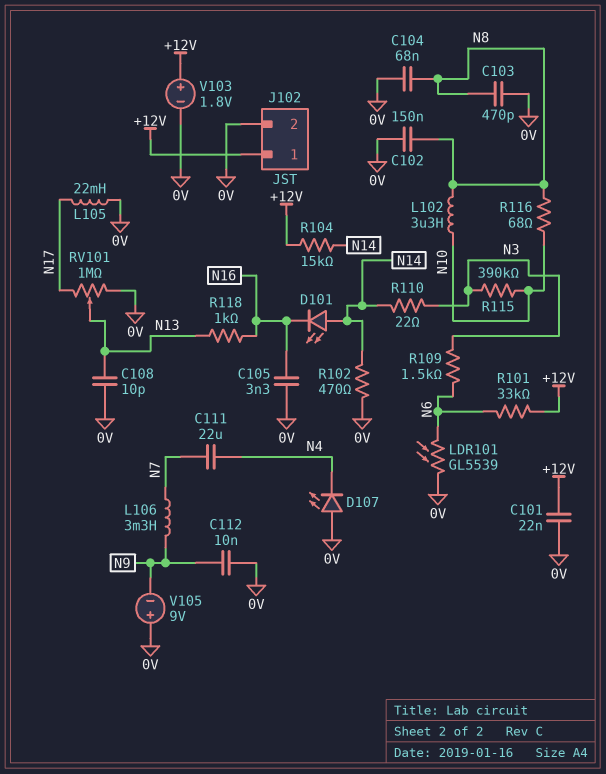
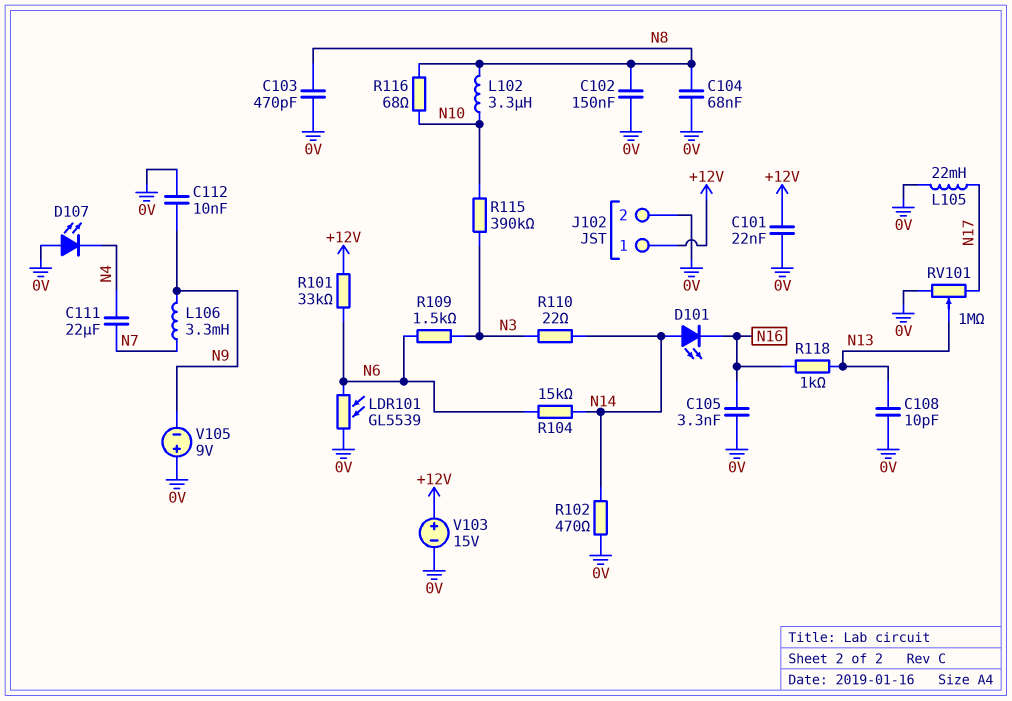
R104: 15k (+12V, N14) -> 15k (N6, N14)
V103: 1.8V (plus +12V, minus 0V) -> 15V (plus +12V, minus 0V)

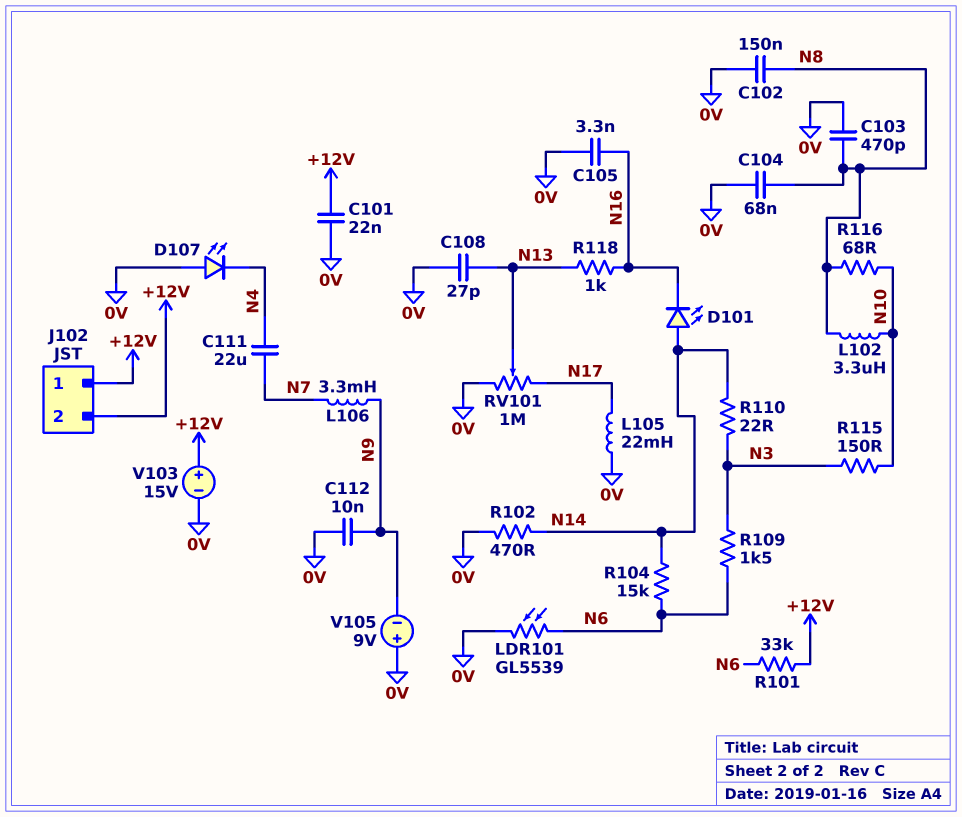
C108: 10pF (0V, N13) -> 27pF (0V, N13)
J102 pin 2: 0V -> +12V
R115: 390k (N3, N10) -> 150 (N3, N10)

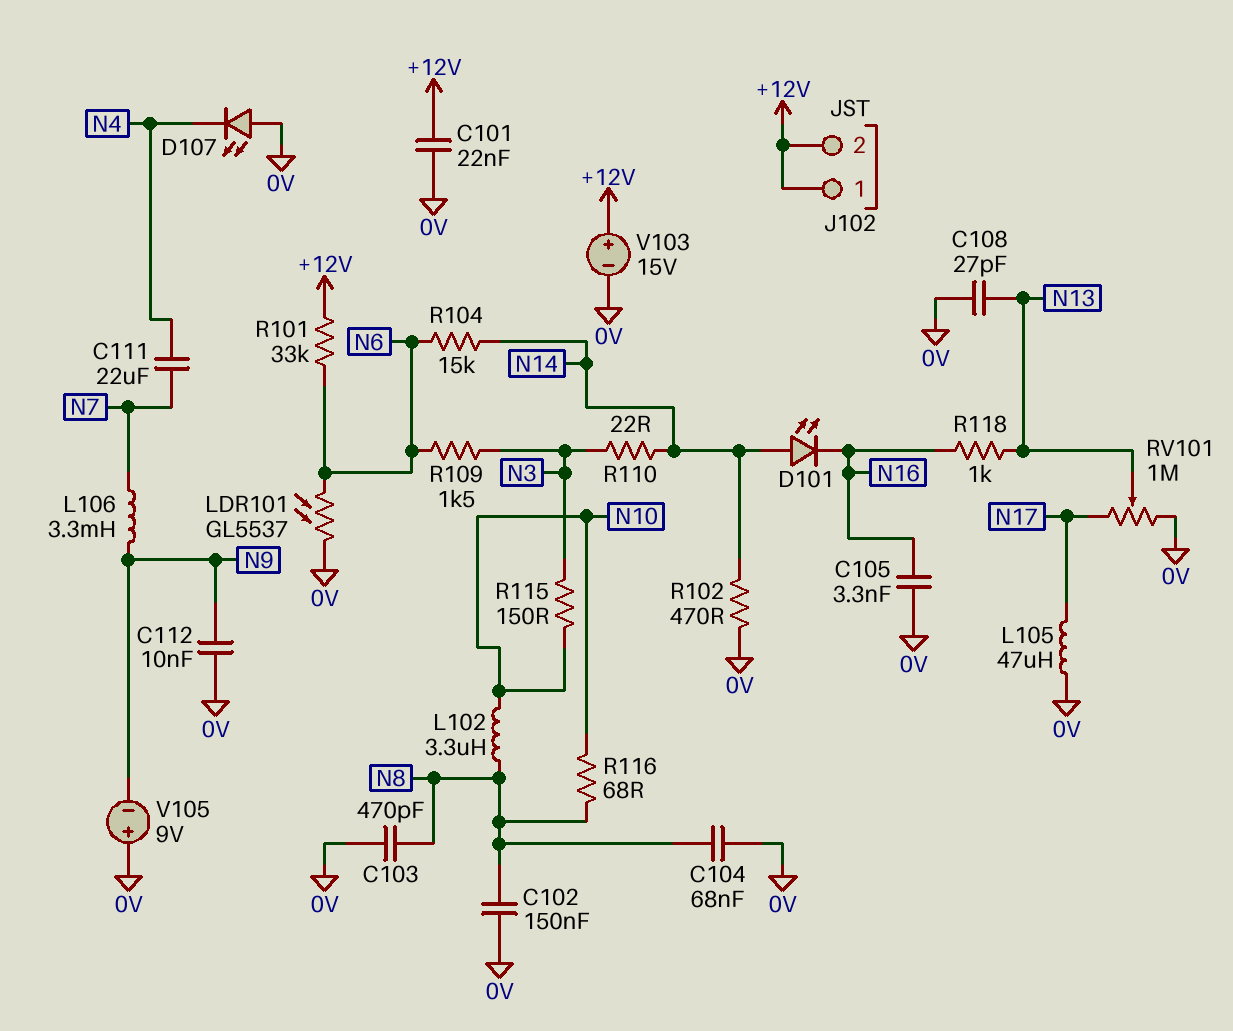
L105: 22mH (0V, N17) -> 47uH (0V, N17)
LDR101: GL5539 (0V, N6) -> GL5537 (0V, N6)

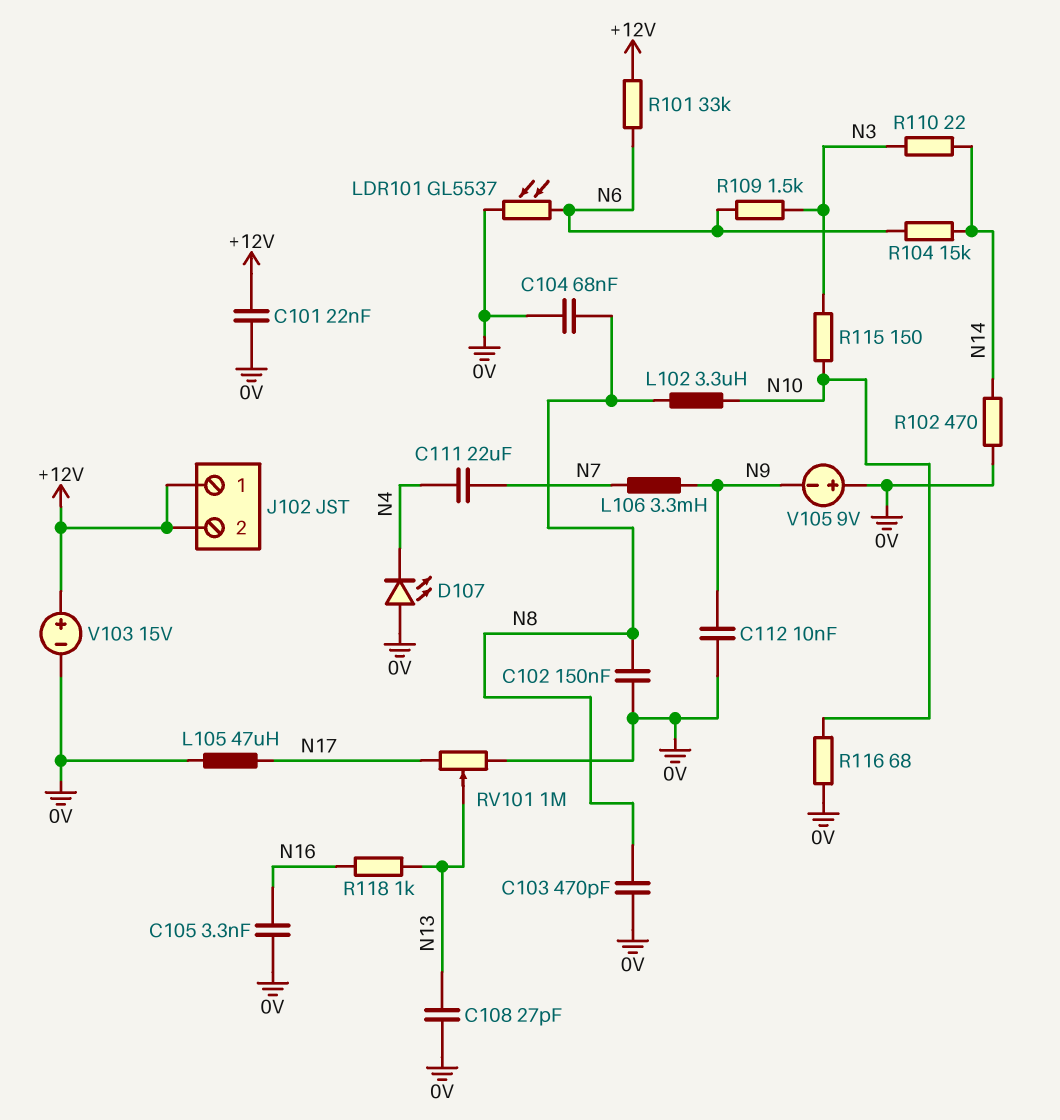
D101: LED (A N14, K N16) -> none
R116: 68 (N8, N10) -> 68 (0V, N10)

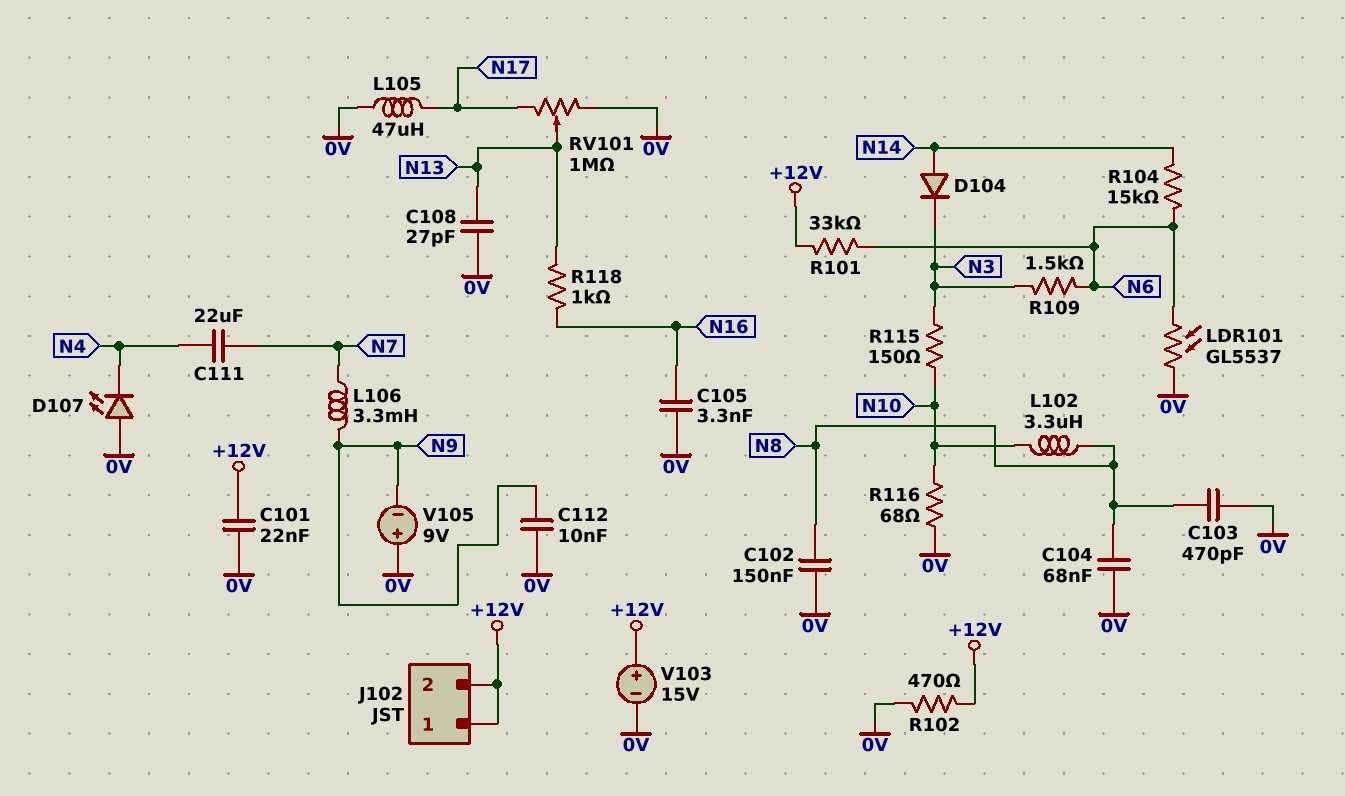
D104: none -> diode (A N14, K N3)
R102: 470 (0V, N14) -> 470 (+12V, 0V)
R110: 22 (N3, N14) -> none

